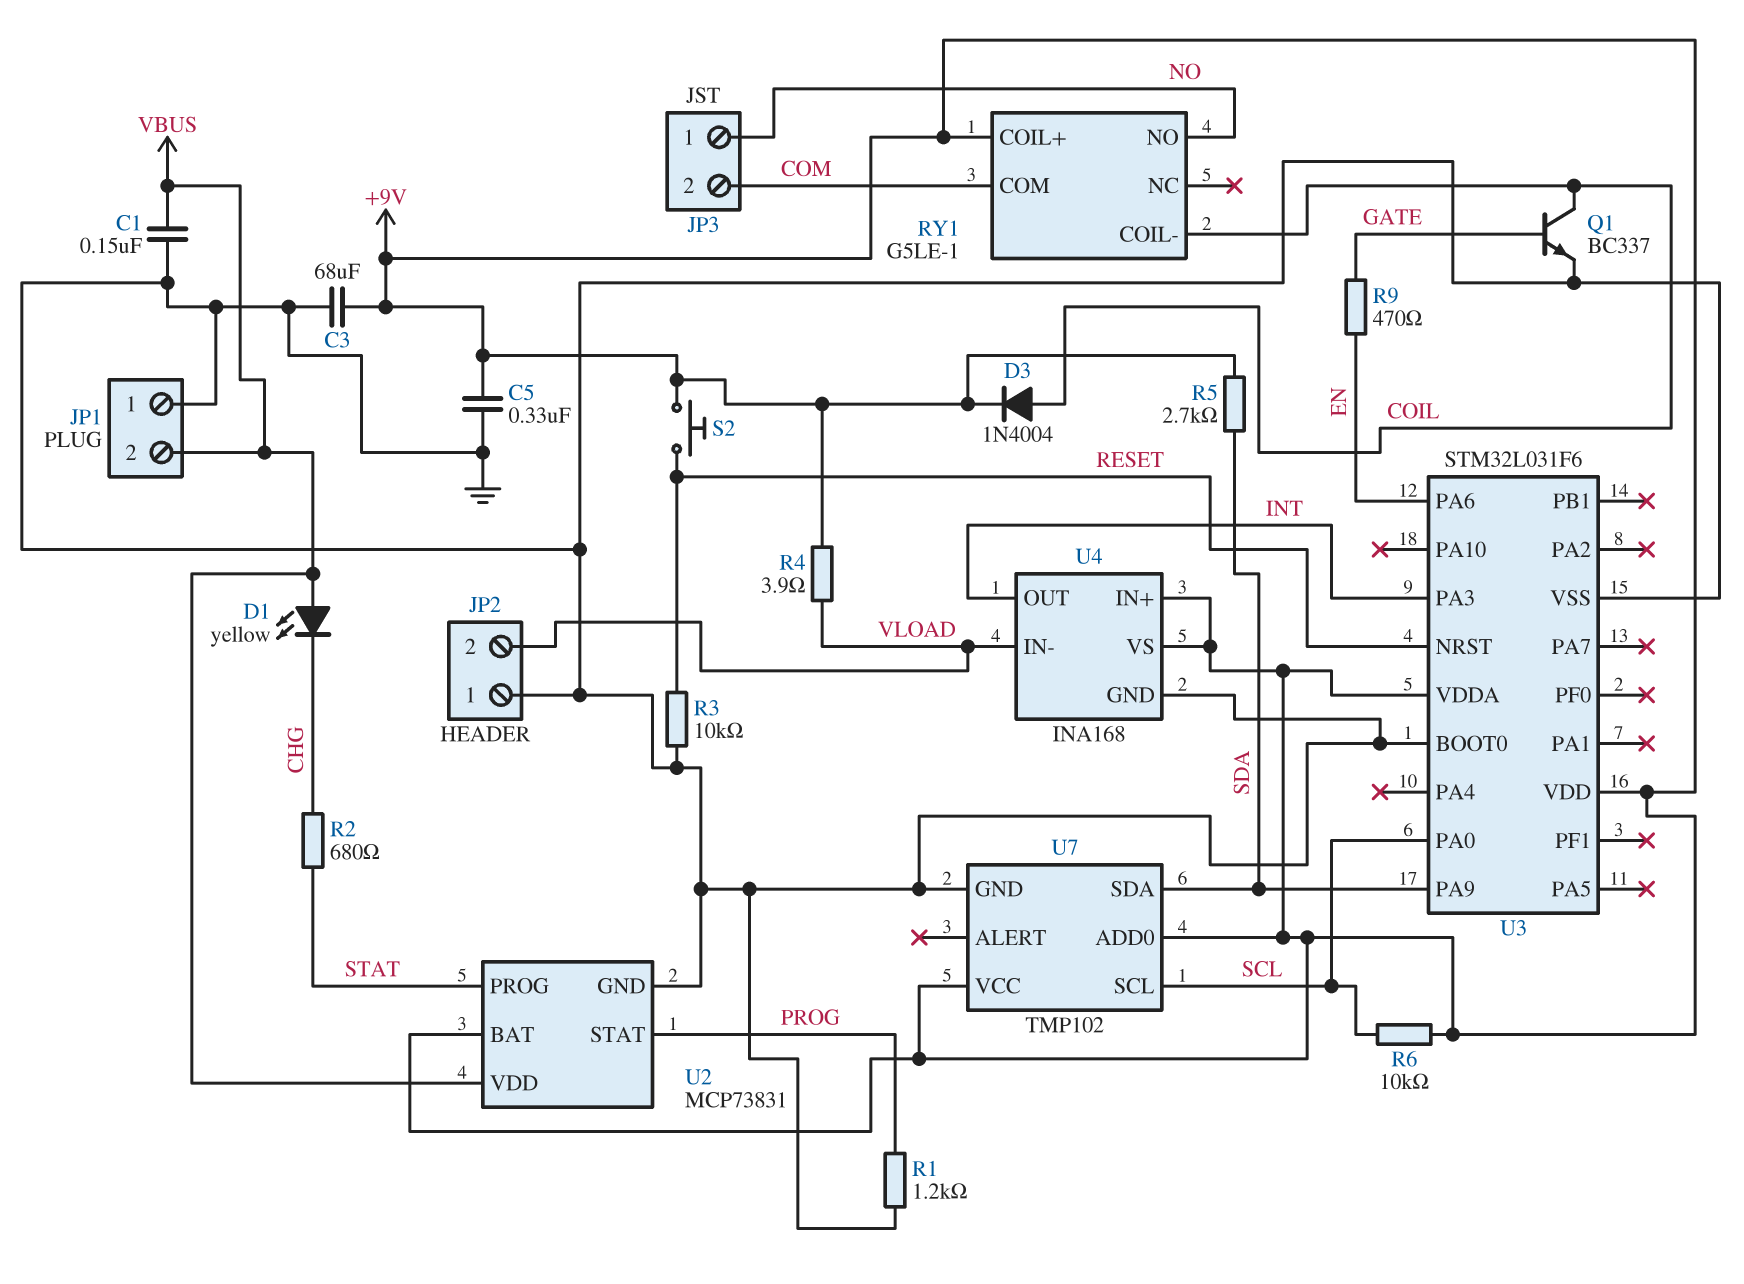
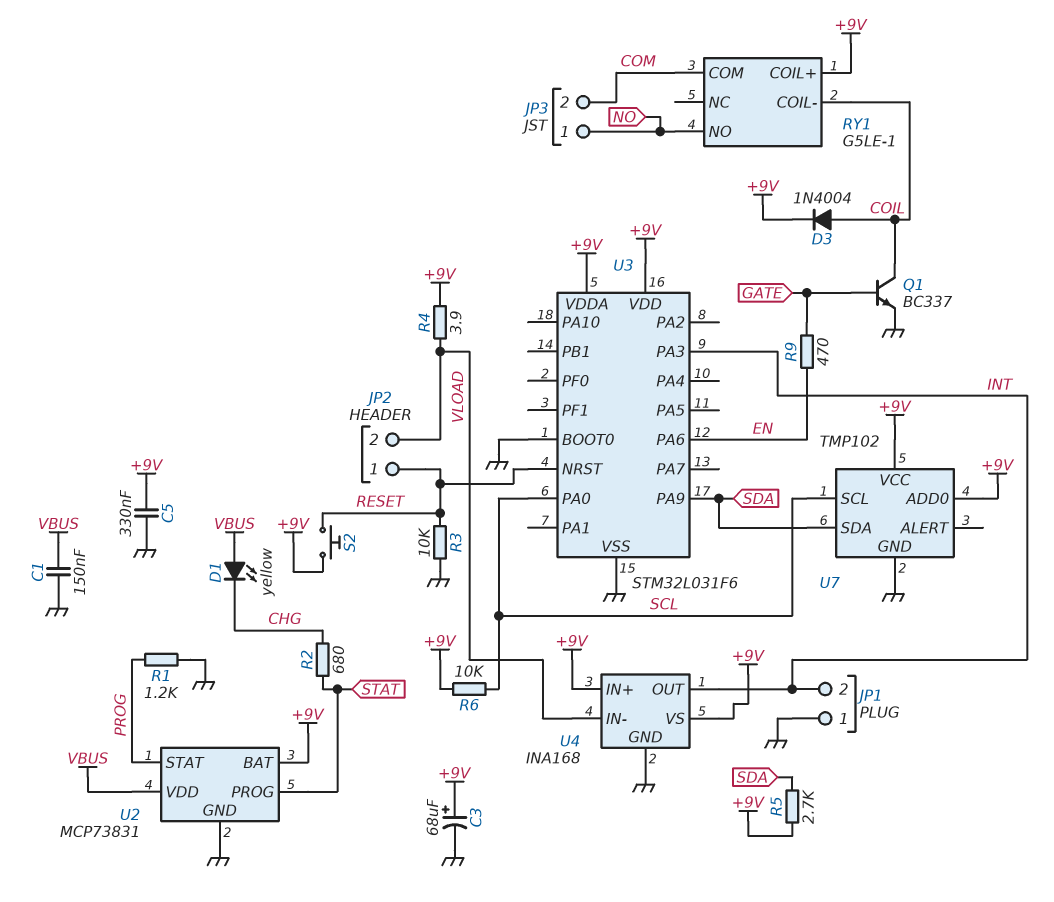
C3: 68uF (+9V, GND) -> 68uF (plus +9V, minus GND)
JP1 pin 2: VBUS -> INT
JP2 pin 1: GND -> RESET

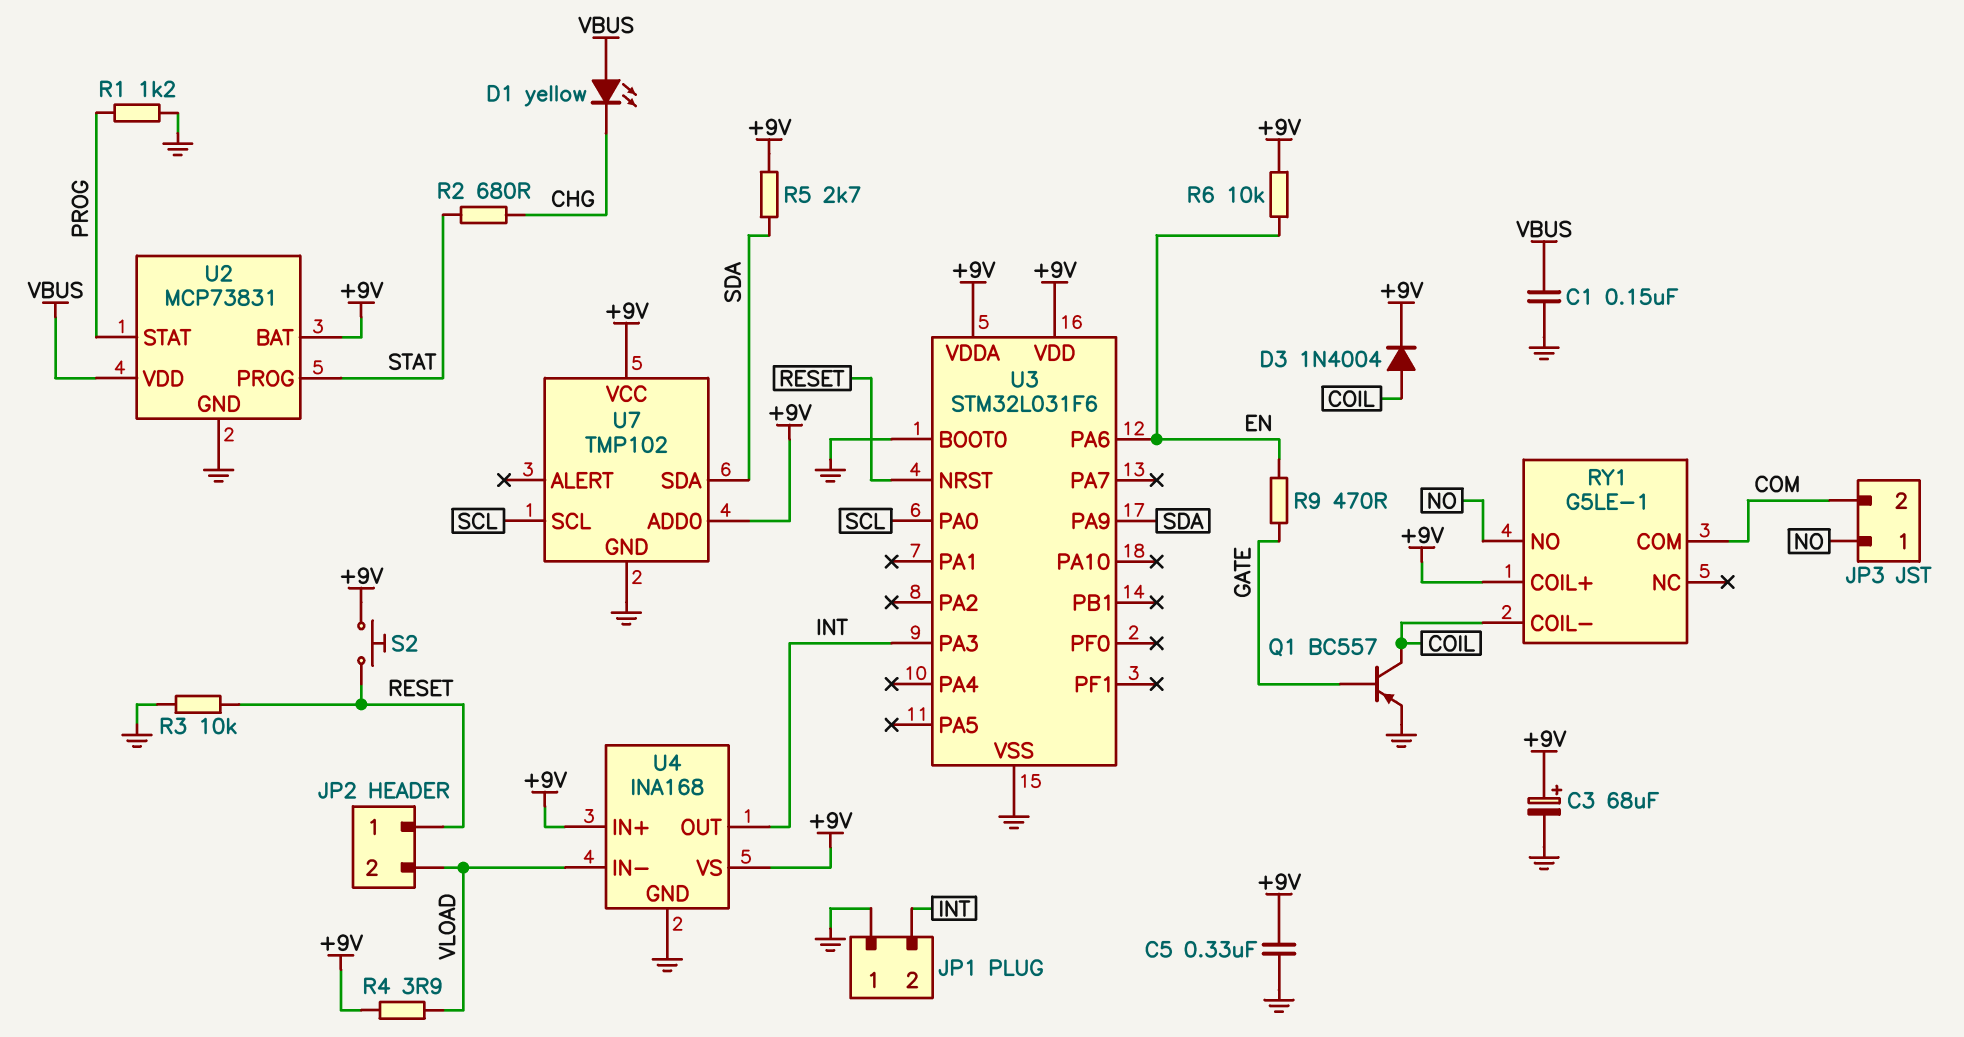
Q1: NPN BC337 (B GATE, C COIL, E GND) -> PNP BC557 (B GATE, C COIL, E GND)
R6: 10k (+9V, SCL) -> 10k (+9V, EN)

